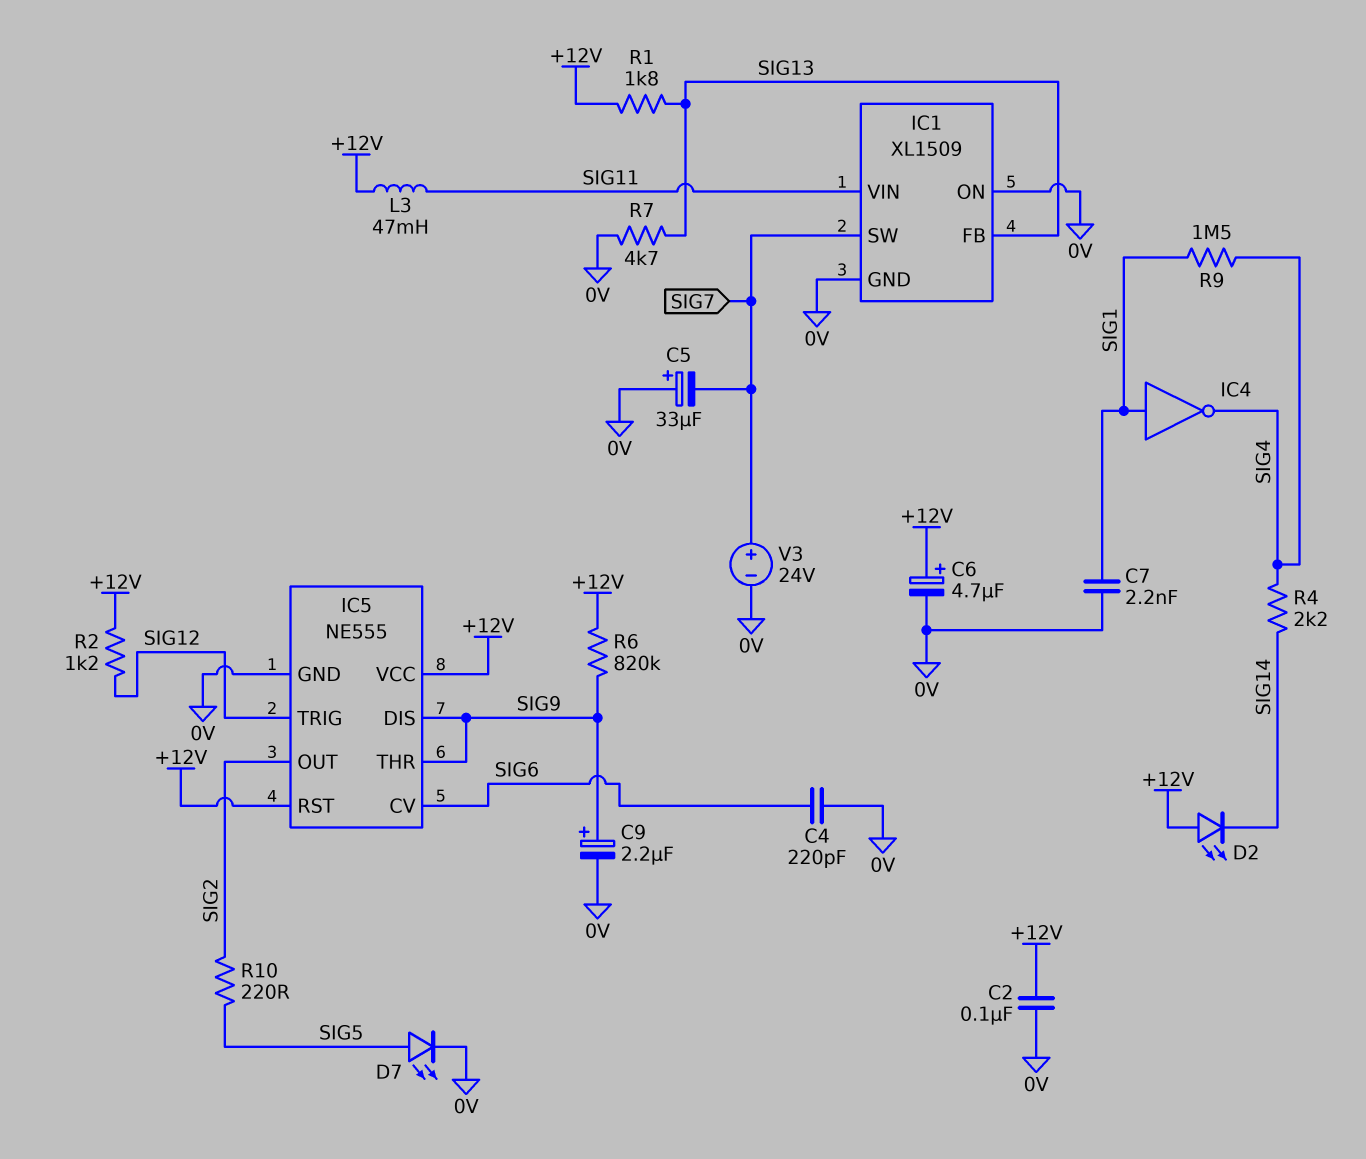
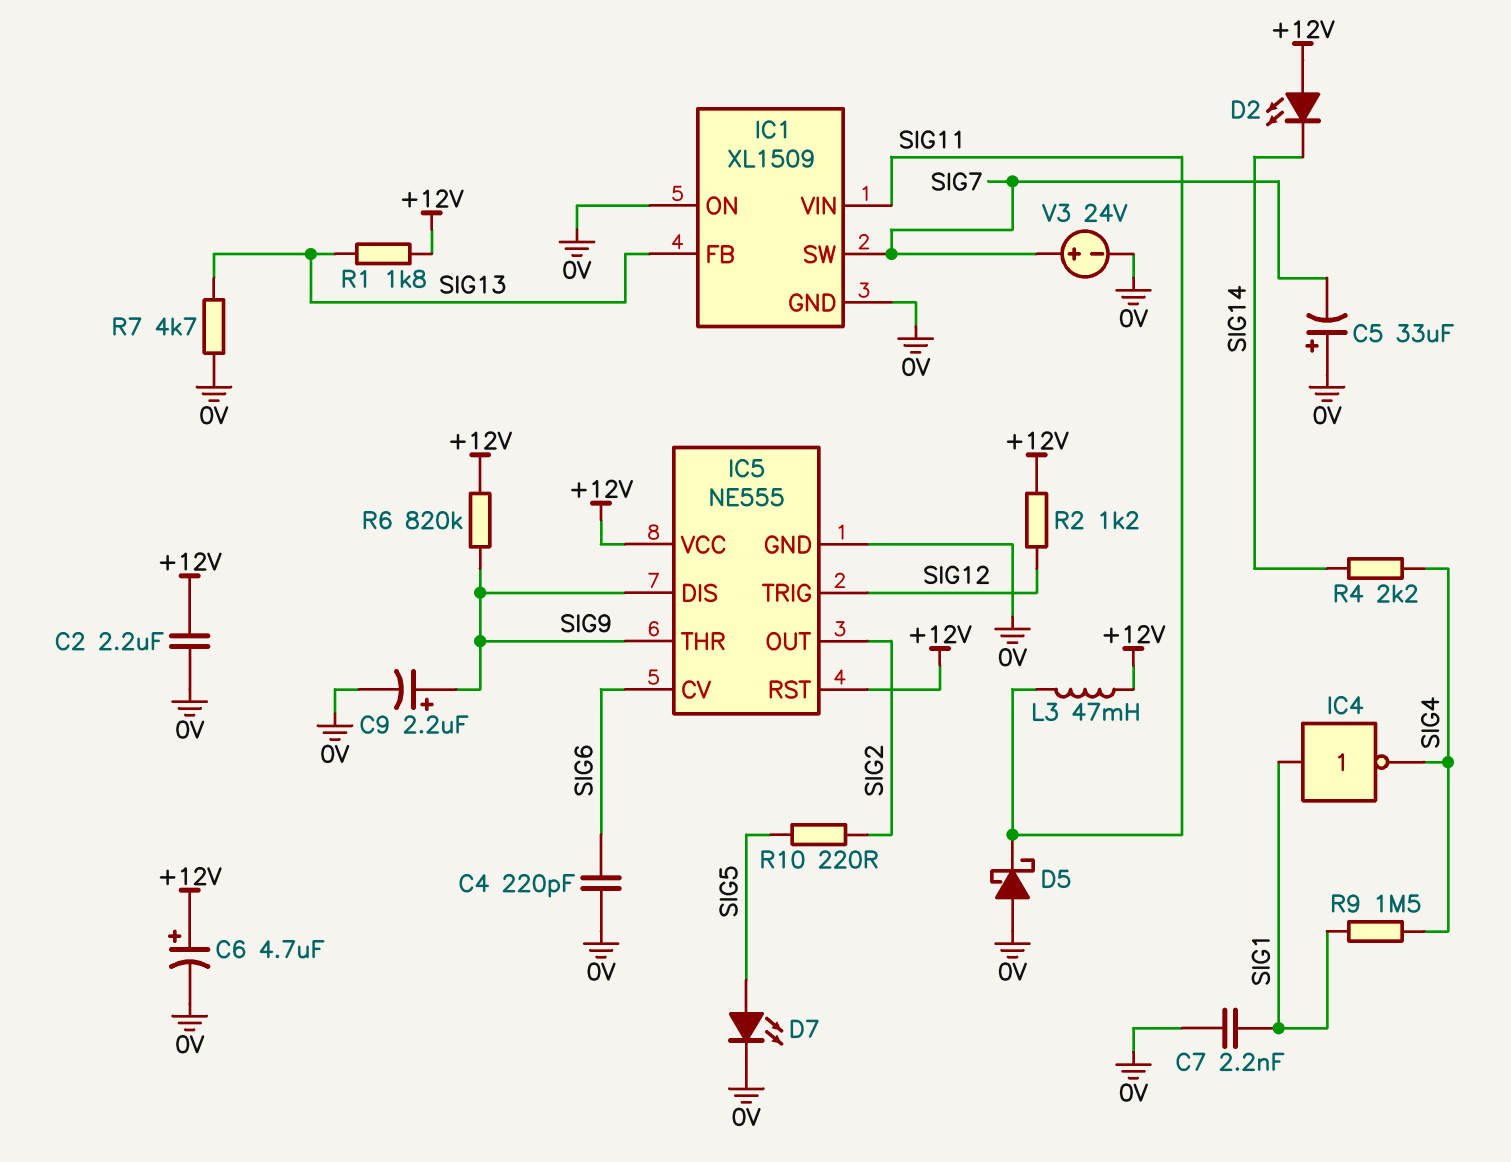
C2: 100nF (+12V, 0V) -> 2.2uF (+12V, 0V)
D5: none -> schottky (A 0V, K SIG11)

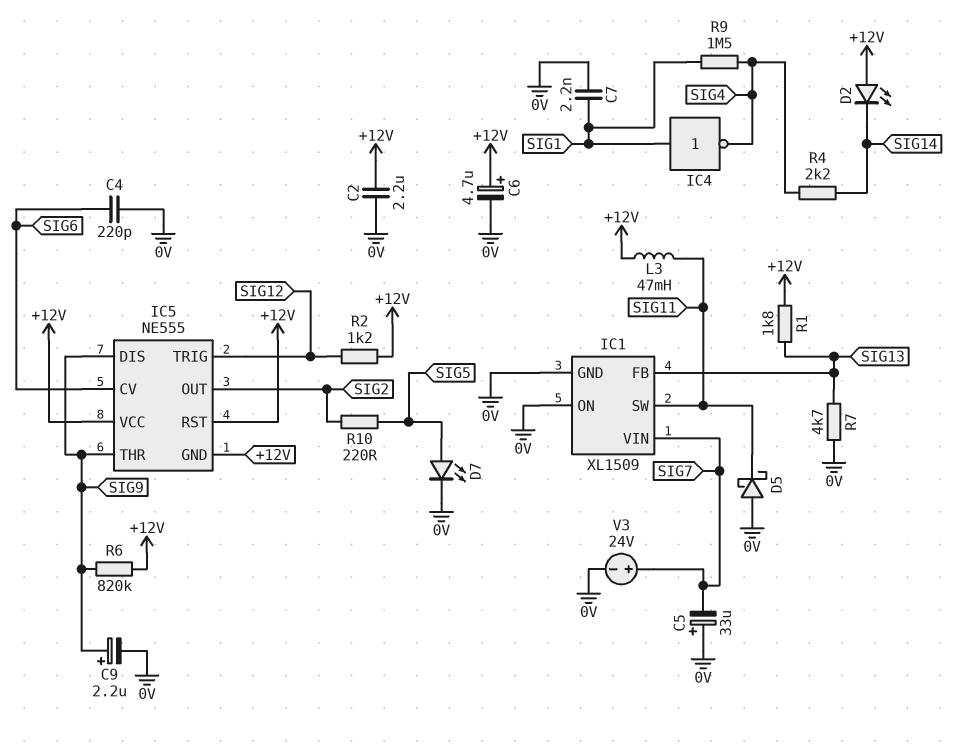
IC1 pin SW: SIG7 -> SIG11
IC1 pin VIN: SIG11 -> SIG7
IC5 pin GND: 0V -> +12V

